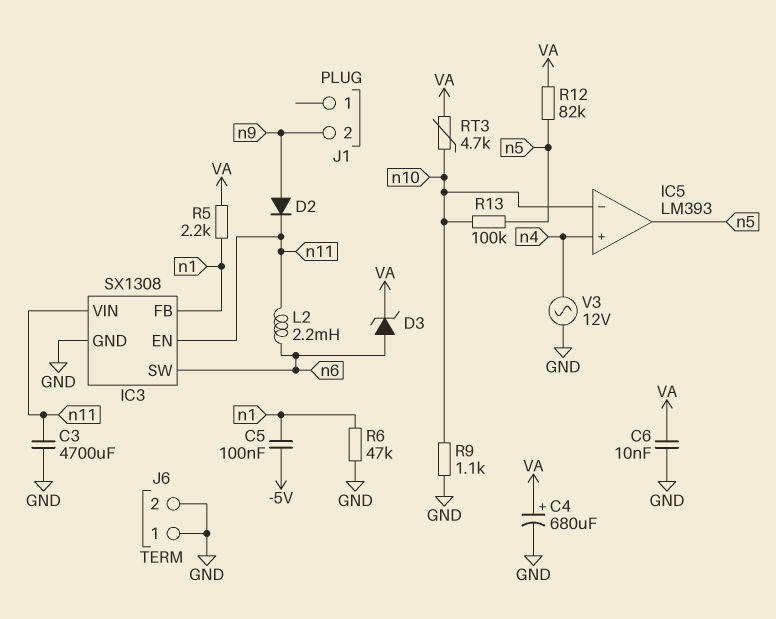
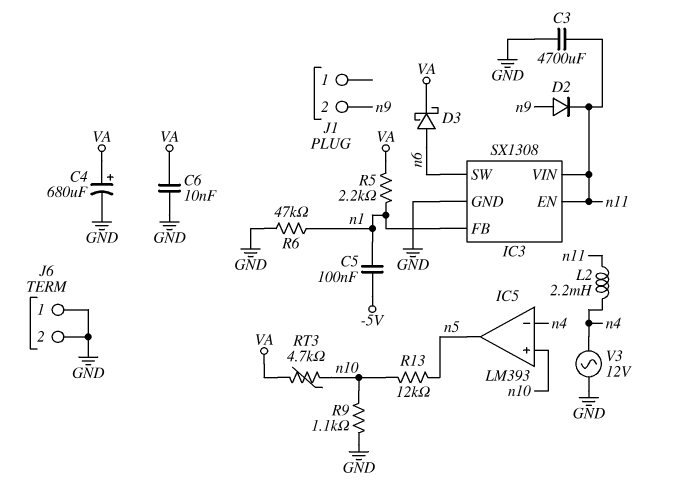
D3: zener (A n6, K VA) -> schottky (A n6, K VA)
IC5 pin in+: n4 -> n10
IC5 pin in-: n10 -> n4
L2: 2.2mH (n6, n11) -> 2.2mH (n4, n11)
R12: 82k (VA, n5) -> none
R13: 100k (n5, n10) -> 12k (n5, n10)

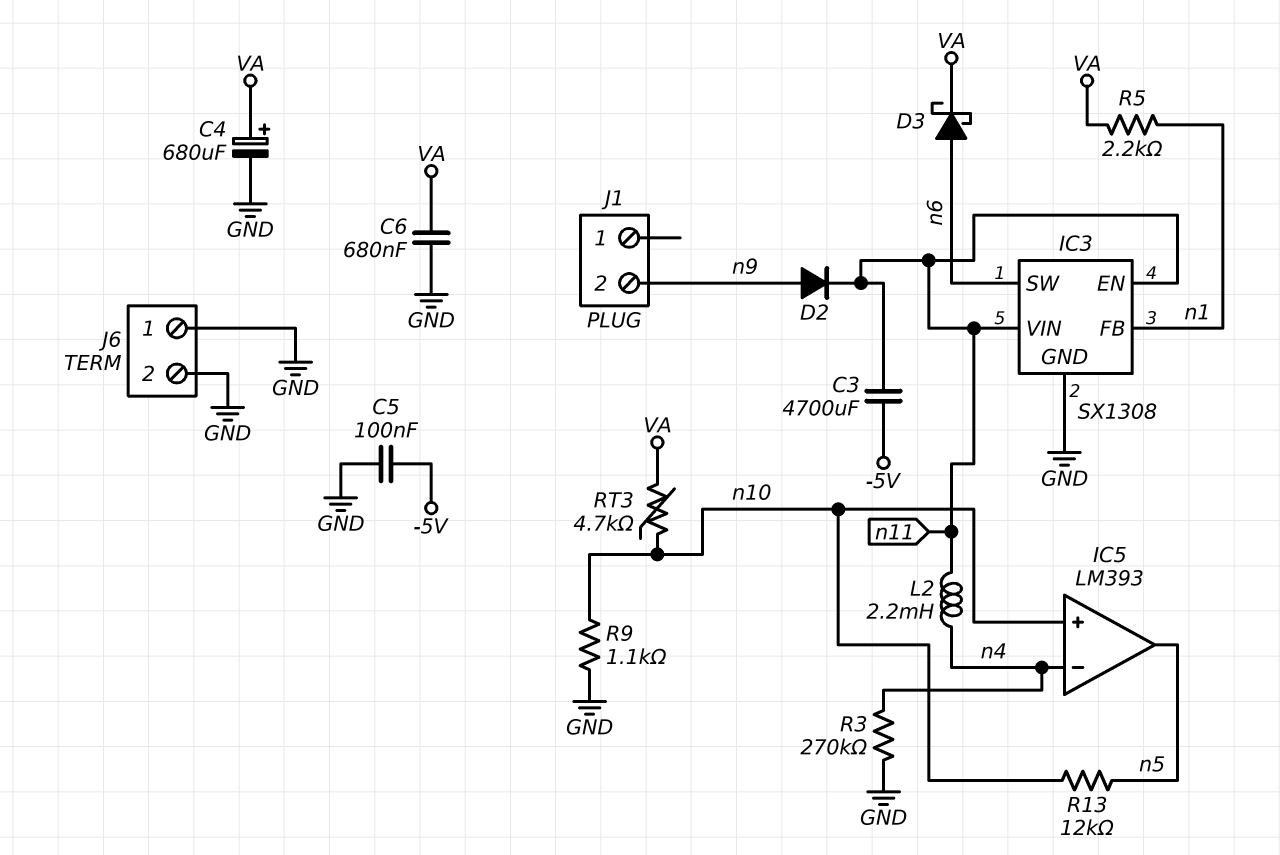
C3: 4700uF (GND, n11) -> 4700uF (-5V, n11)
C5: 100nF (-5V, n1) -> 100nF (-5V, GND)
C6: 10nF (GND, VA) -> 680nF (GND, VA)
R3: none -> 270k (GND, n4)
R6: 47k (GND, n1) -> none
V3: AC 12V (GND, n4) -> none

